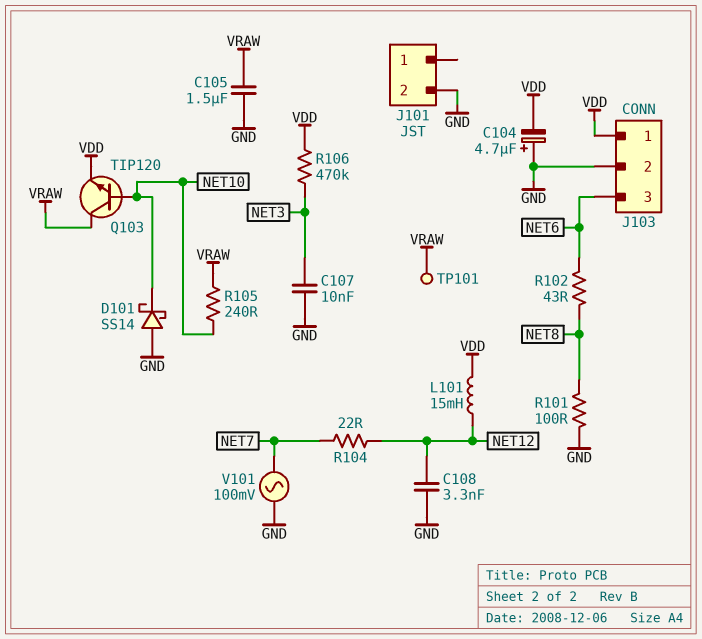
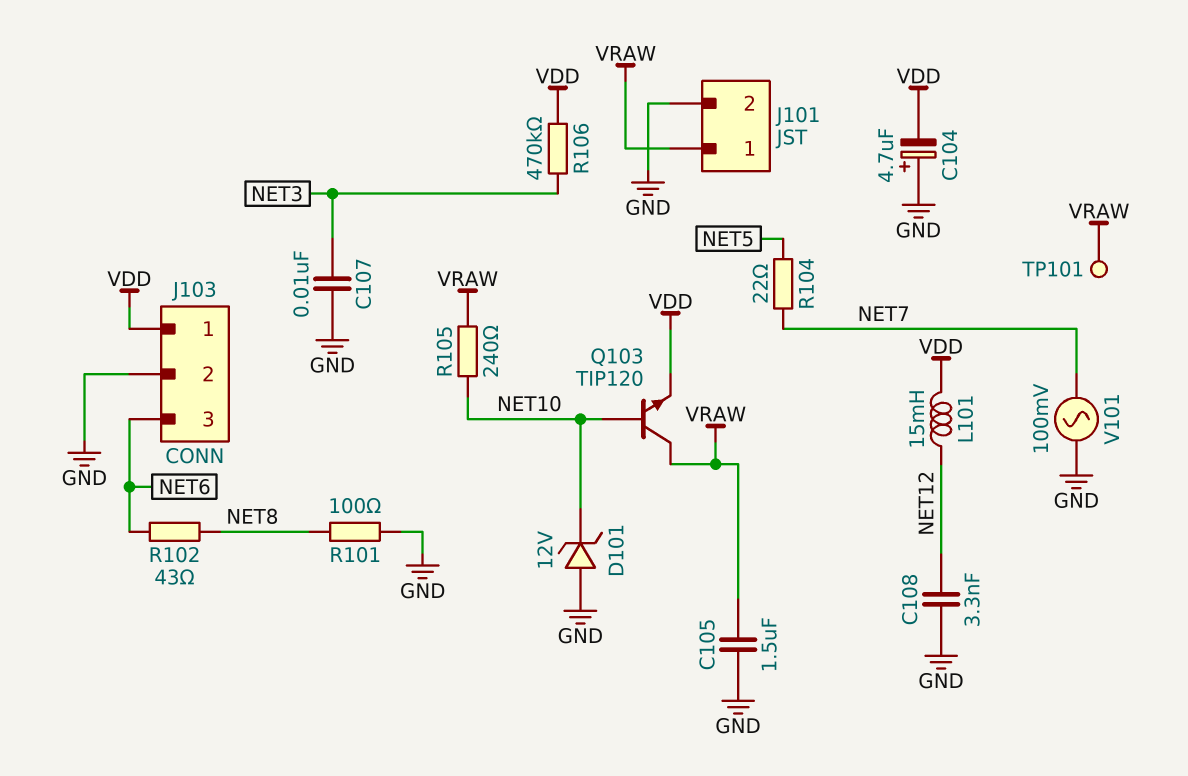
D101: schottky SS14 (A GND, K NET10) -> zener 12V (A GND, K NET10)
J101 pin 1: none -> VRAW
R104: 22 (NET7, NET12) -> 22 (NET5, NET7)

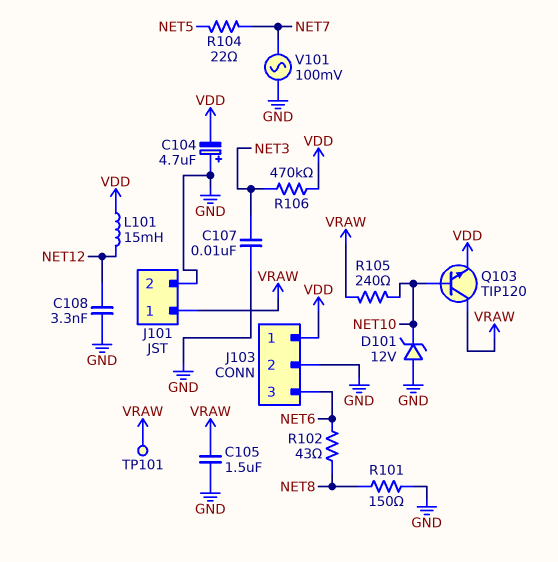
R101: 100 (GND, NET8) -> 150 (GND, NET8)

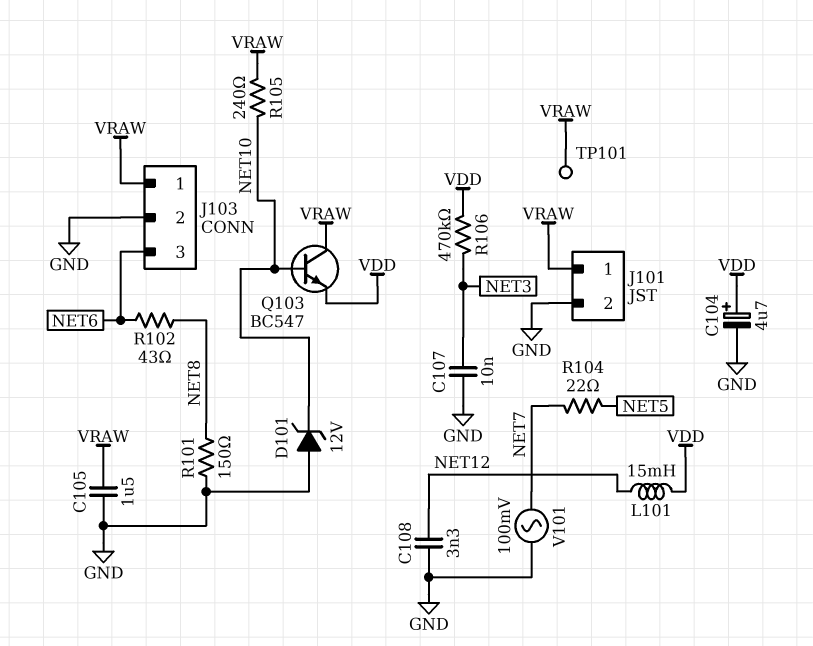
C104: 4.7uF (plus GND, minus VDD) -> 4.7uF (plus VDD, minus GND)
J103 pin 1: VDD -> VRAW
Q103: NPN TIP120 (B NET10, C VRAW, E VDD) -> NPN BC547 (B NET10, C VRAW, E VDD)

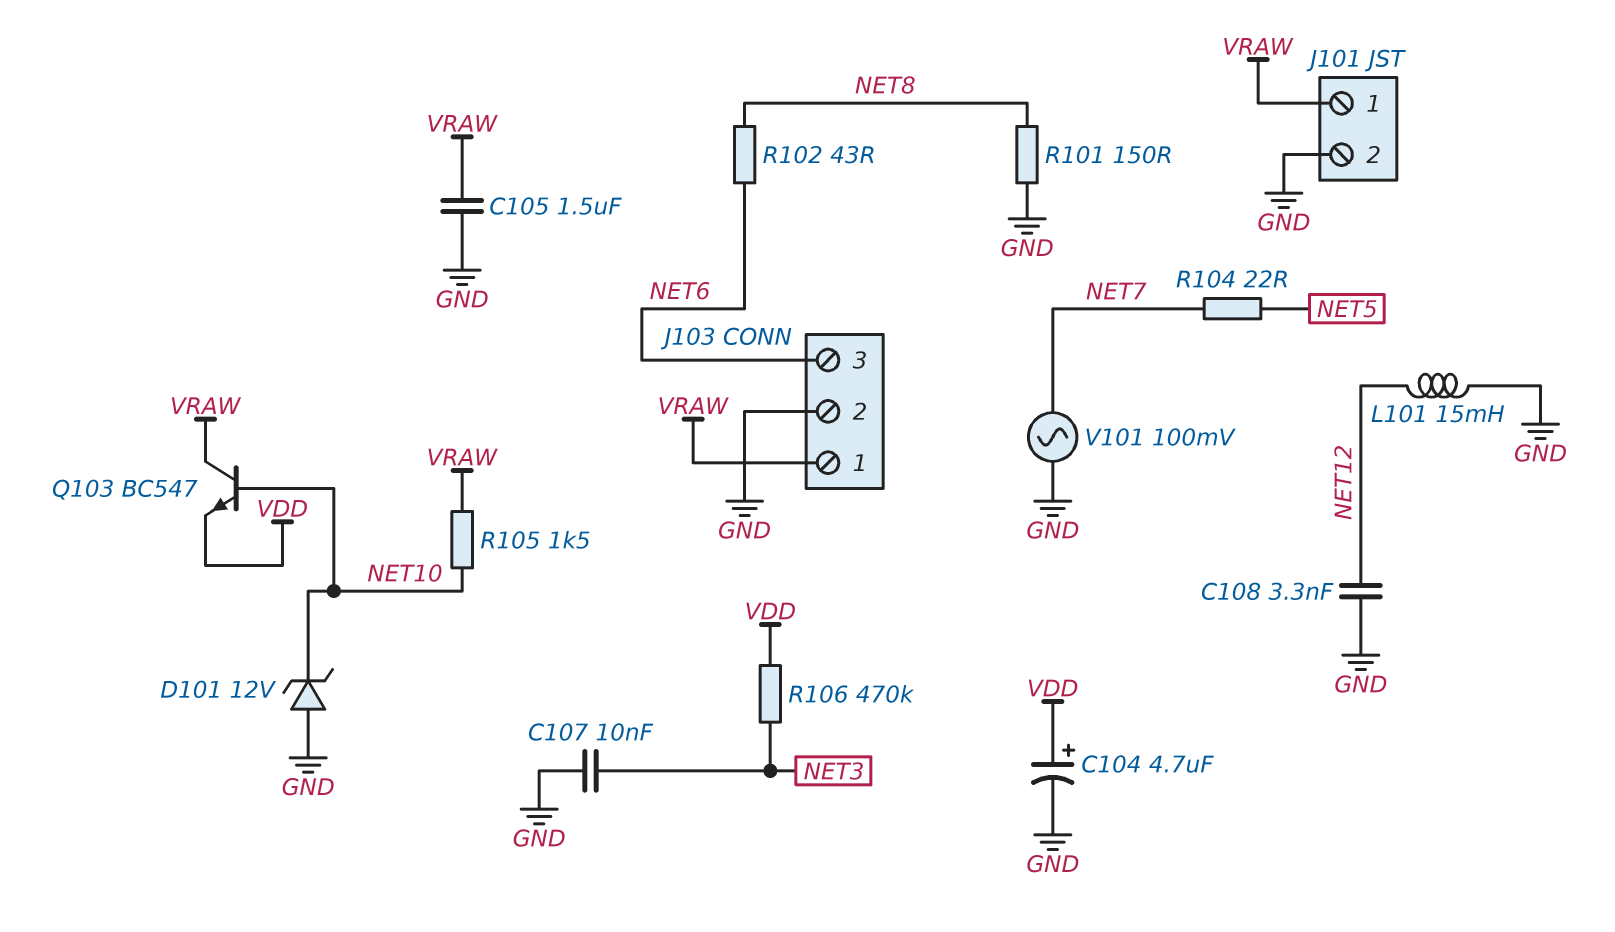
L101: 15mH (NET12, VDD) -> 15mH (GND, NET12)
R105: 240 (NET10, VRAW) -> 1.5k (NET10, VRAW)
TP101: test point (VRAW) -> none

